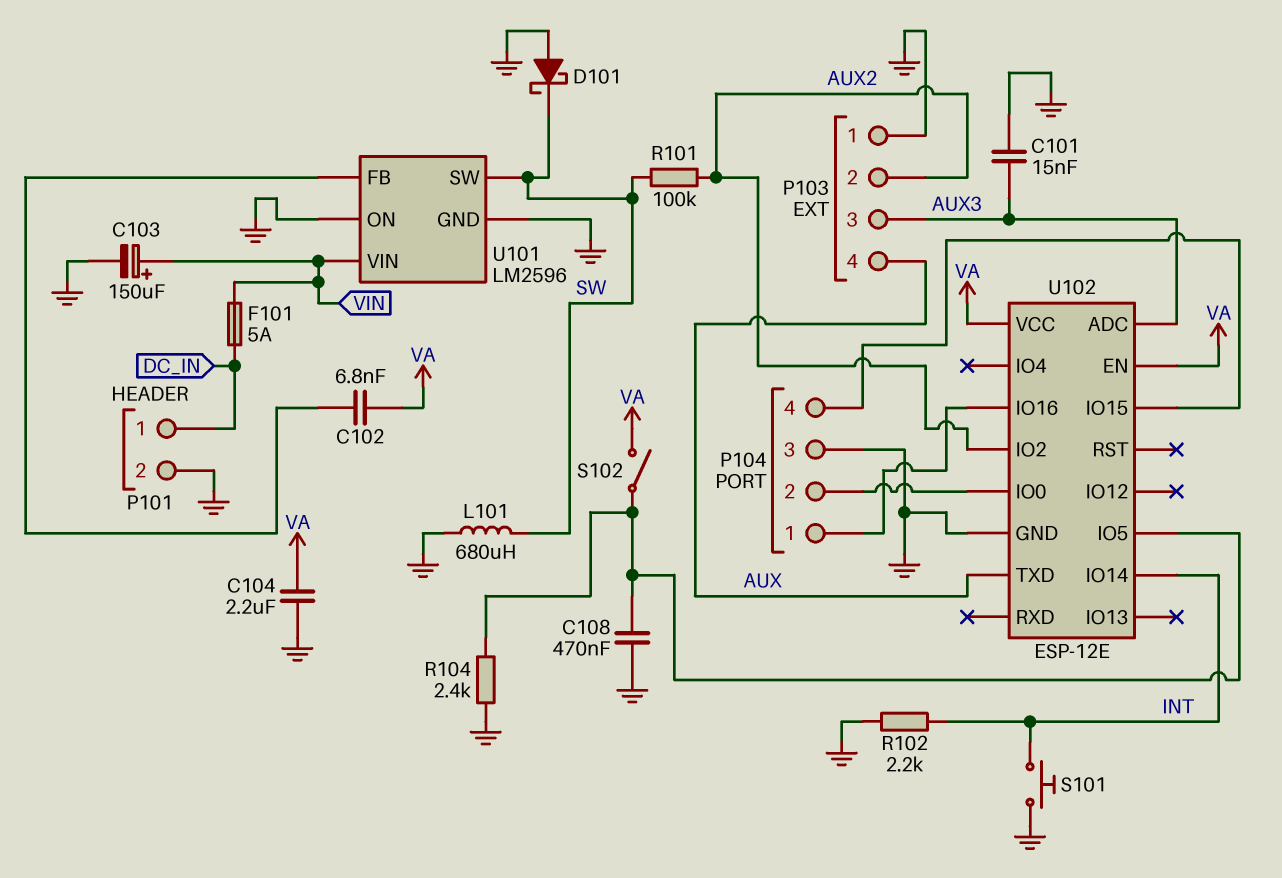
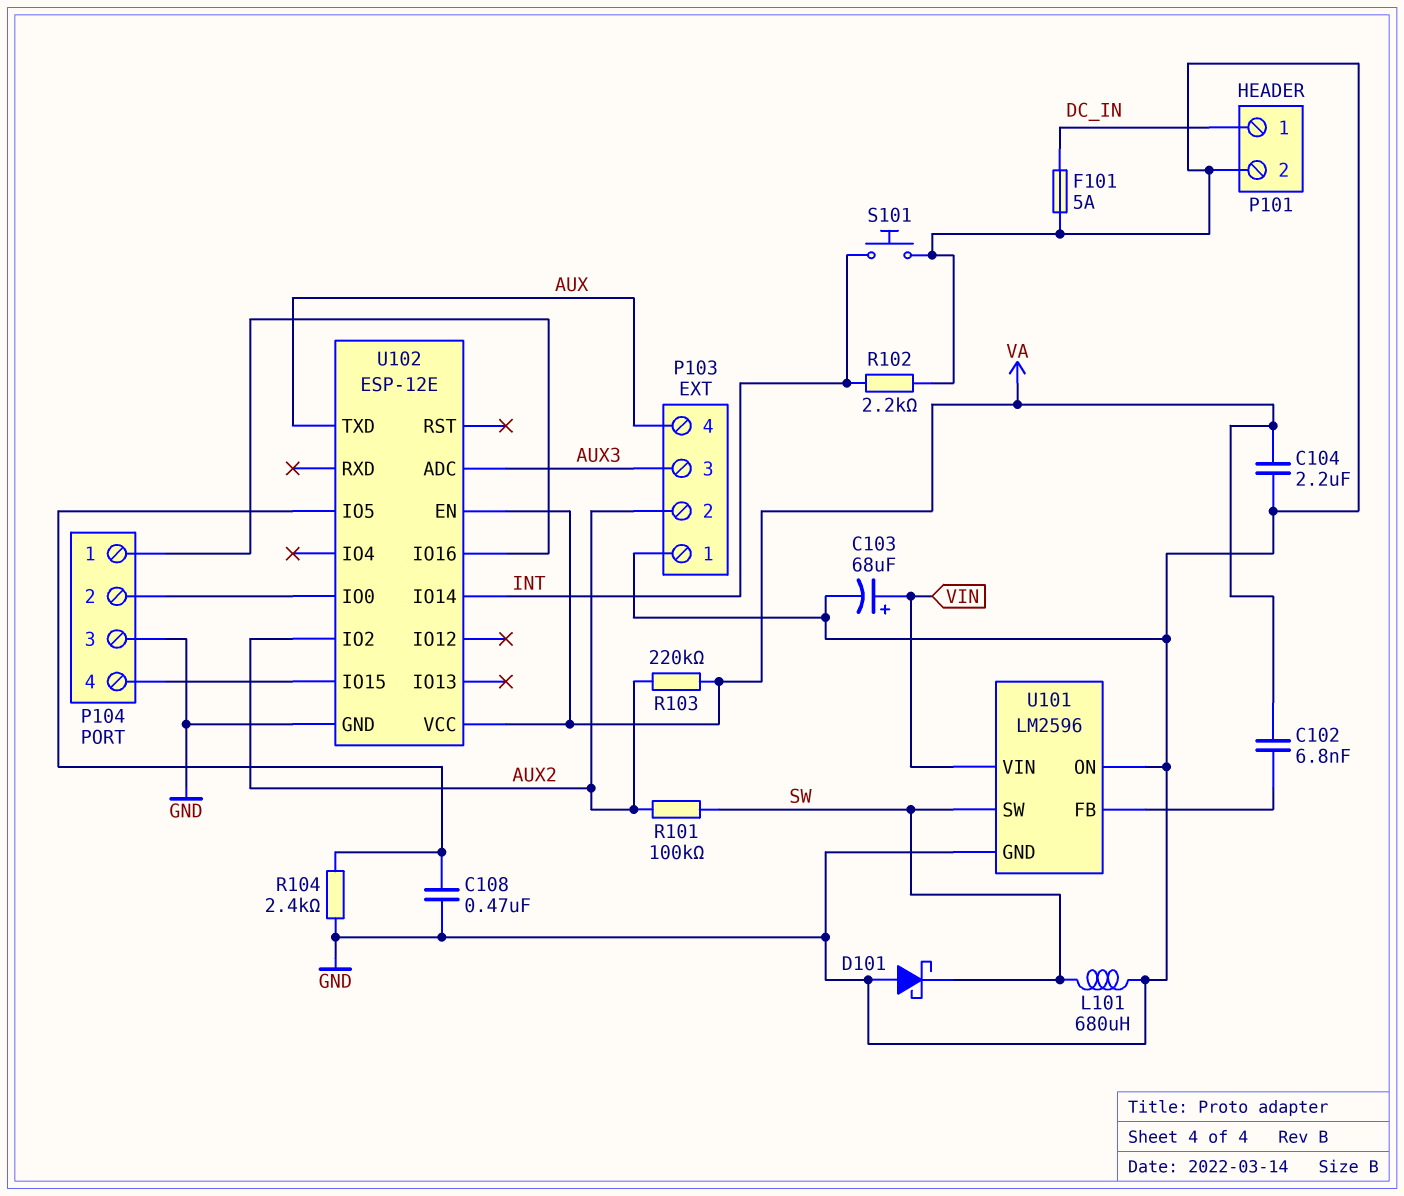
C101: 15nF (AUX3, GND) -> none
C103: 150uF (plus VIN, minus GND) -> 68uF (plus VIN, minus GND)
F101: 5A (DC_IN, VIN) -> 5A (DC_IN, GND)
R103: none -> 220k (AUX2, VA)
S102: switch (U102/IO5, VA) -> none

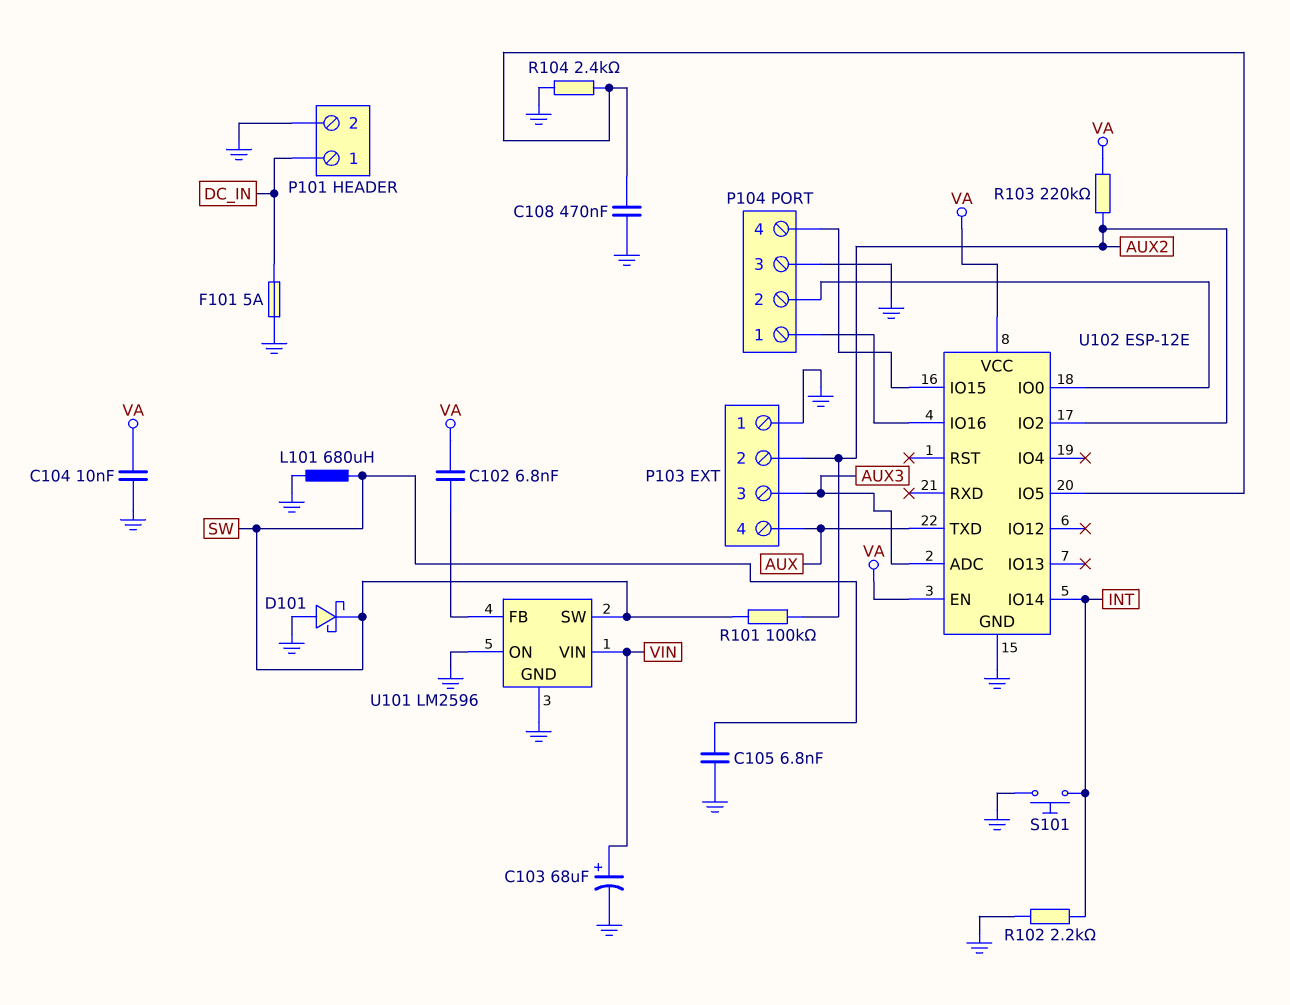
C104: 2.2uF (GND, VA) -> 10nF (GND, VA)
C105: none -> 6.8nF (GND, SW)

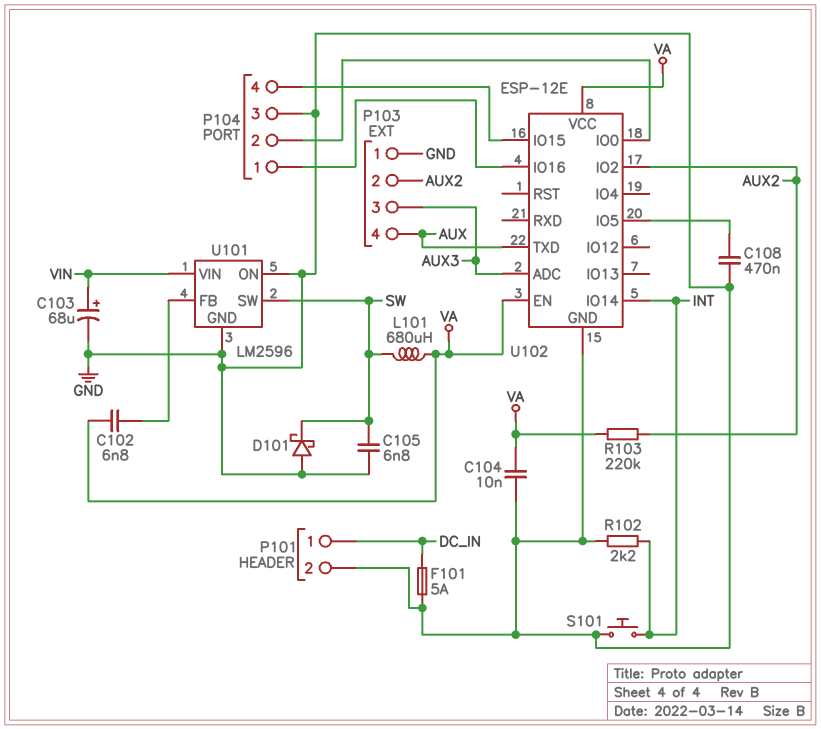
L101: 680uH (GND, SW) -> 680uH (SW, VA)
R101: 100k (AUX2, SW) -> none
R104: 2.4k (GND, U102/IO5) -> none

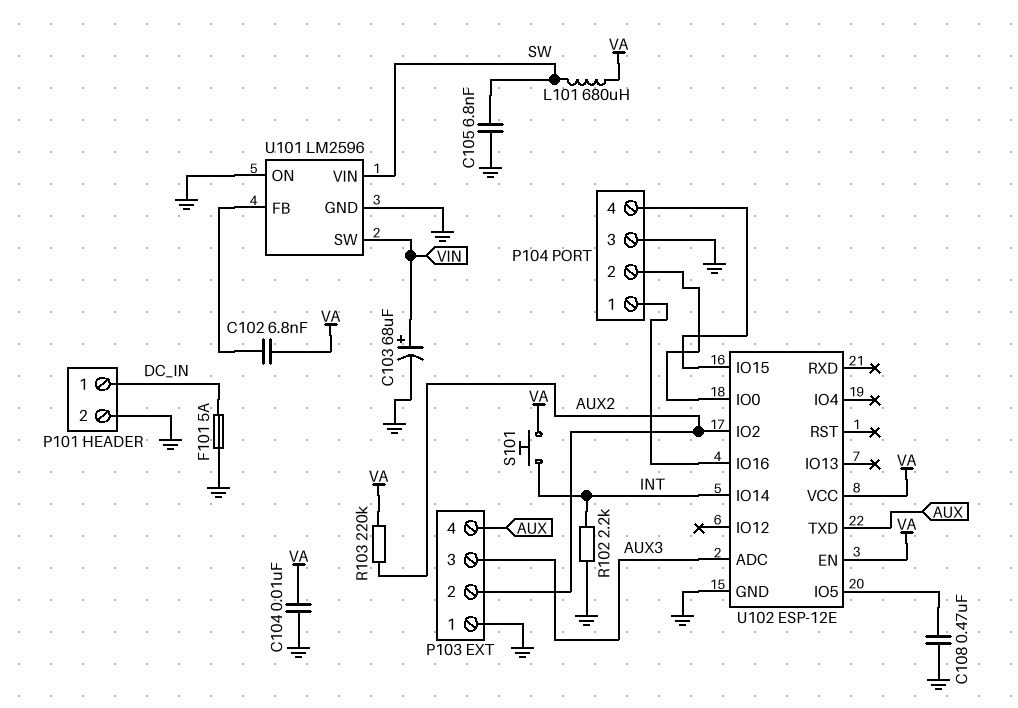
D101: schottky (A GND, K SW) -> none
S101: button (GND, INT) -> button (INT, VA)
U101 pin SW: SW -> VIN
U101 pin VIN: VIN -> SW

